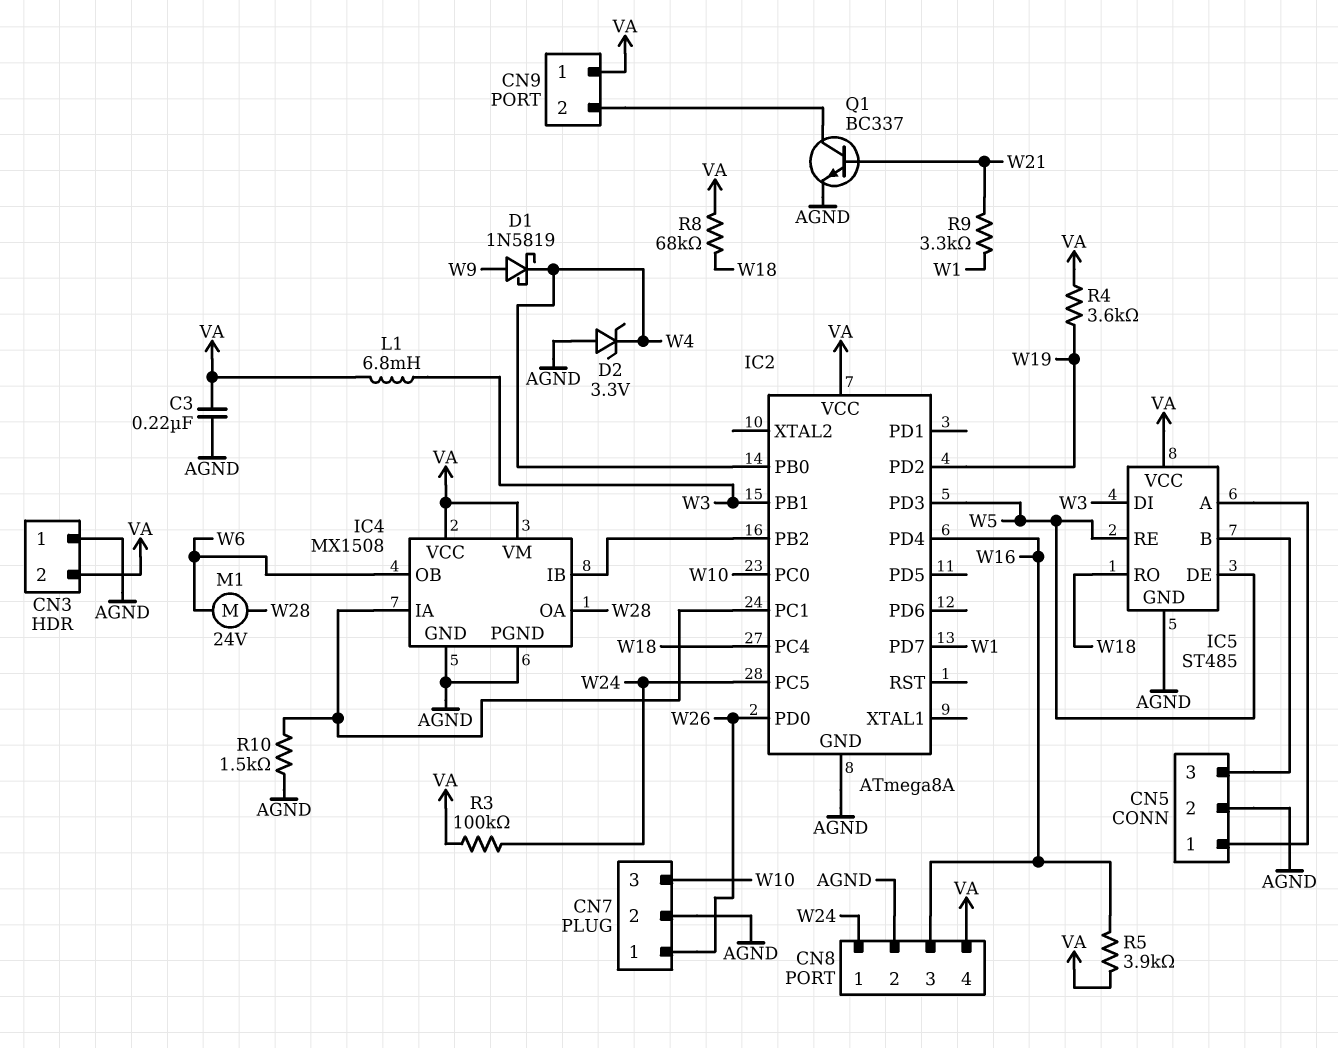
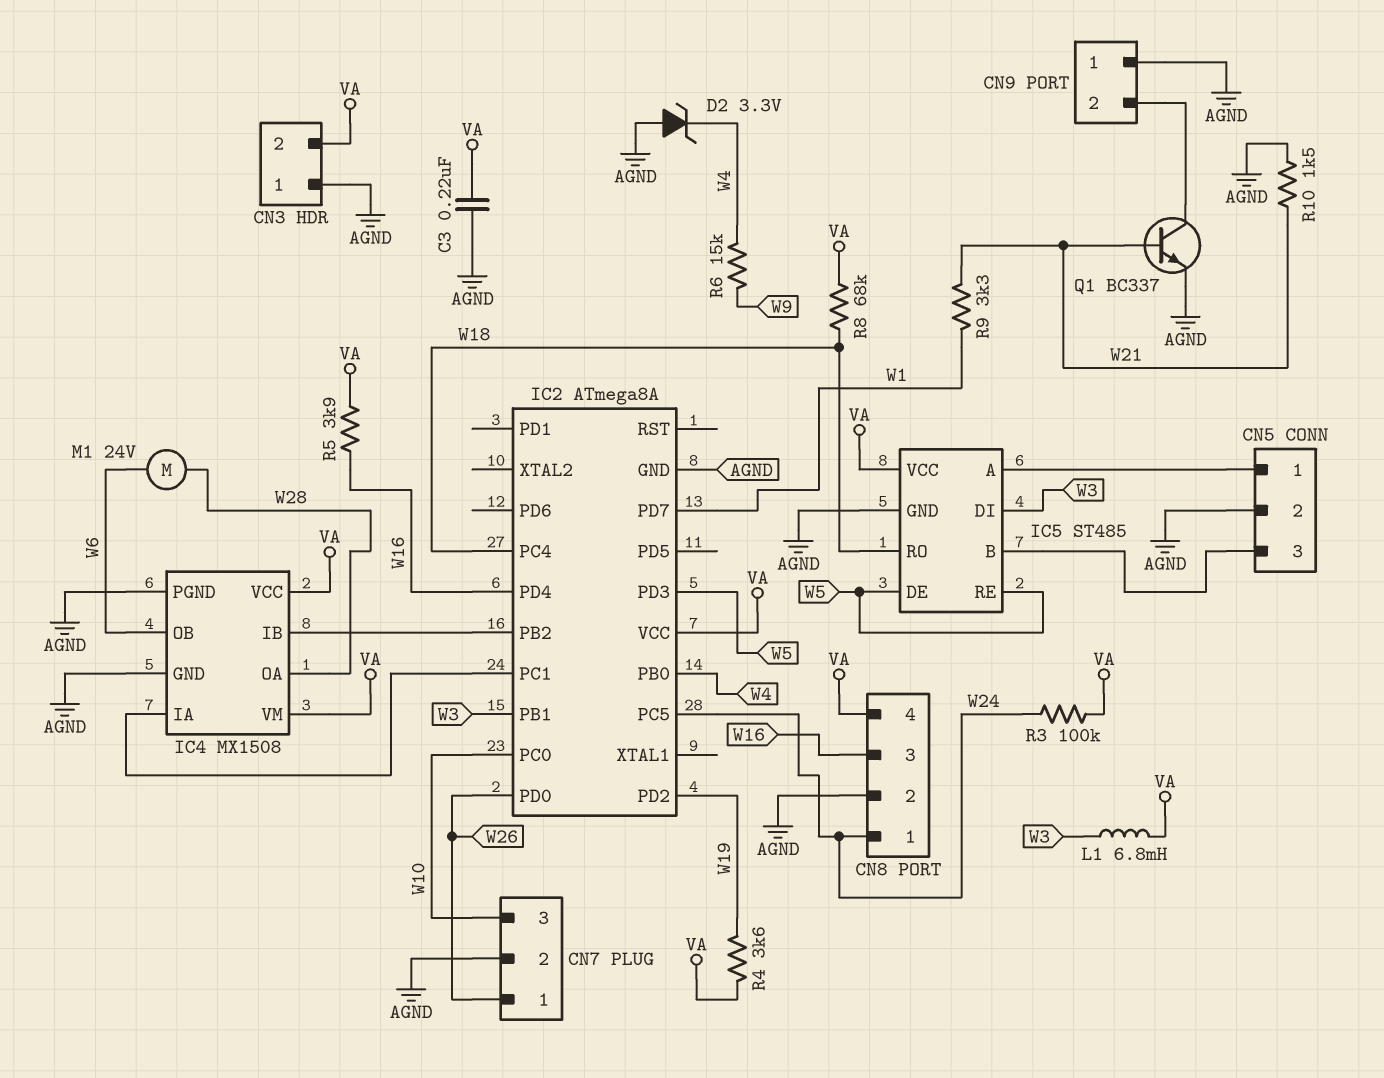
CN9 pin 1: VA -> AGND
D1: schottky 1N5819 (A W9, K W4) -> none
R6: none -> 15k (W4, W9)
R10: 1.5k (AGND, IC2/PC1) -> 1.5k (AGND, W21)

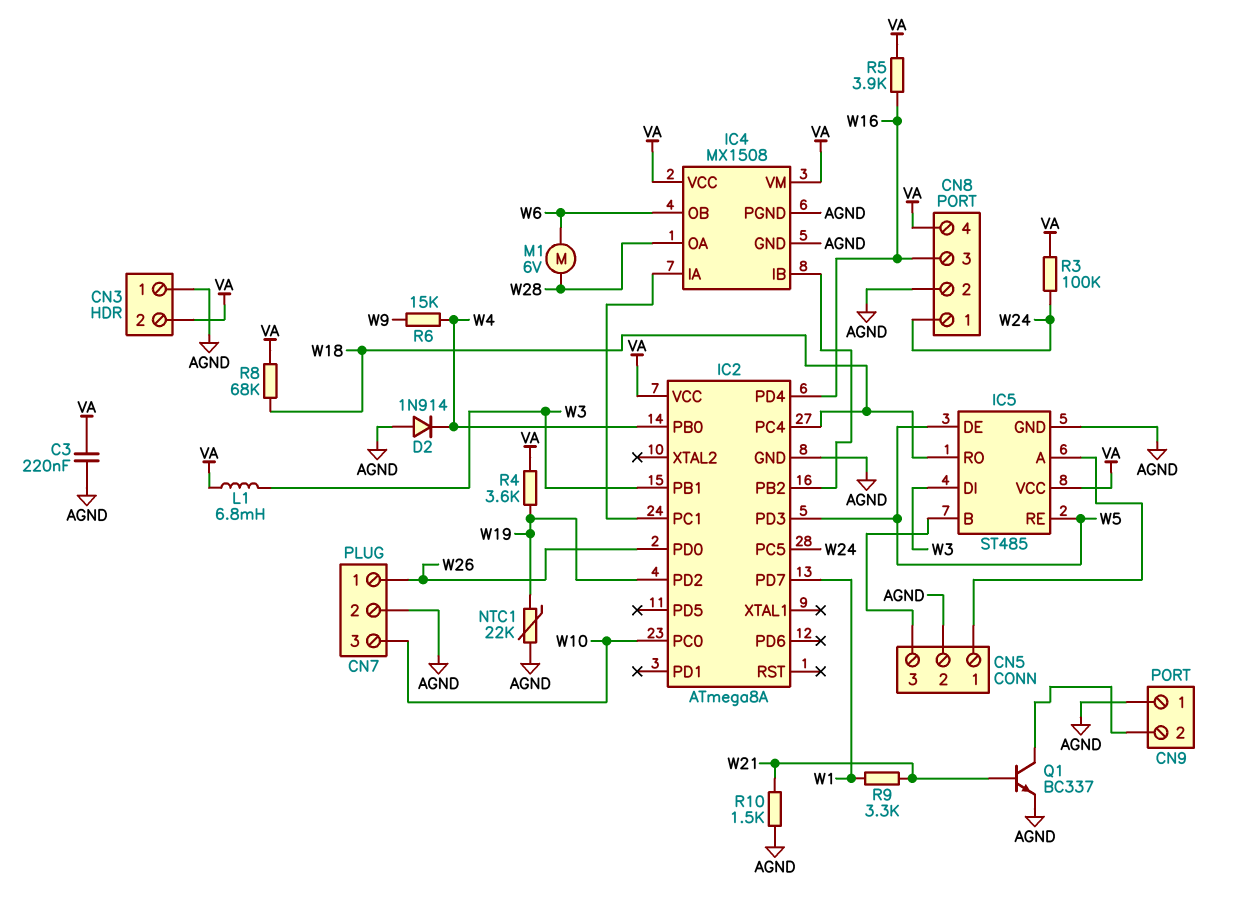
D2: zener 3.3V (A AGND, K W4) -> diode 1N914 (A AGND, K W4)
M1: motor 24V (W6, W28) -> motor 6V (W6, W28)
NTC1: none -> 22k (AGND, W19)

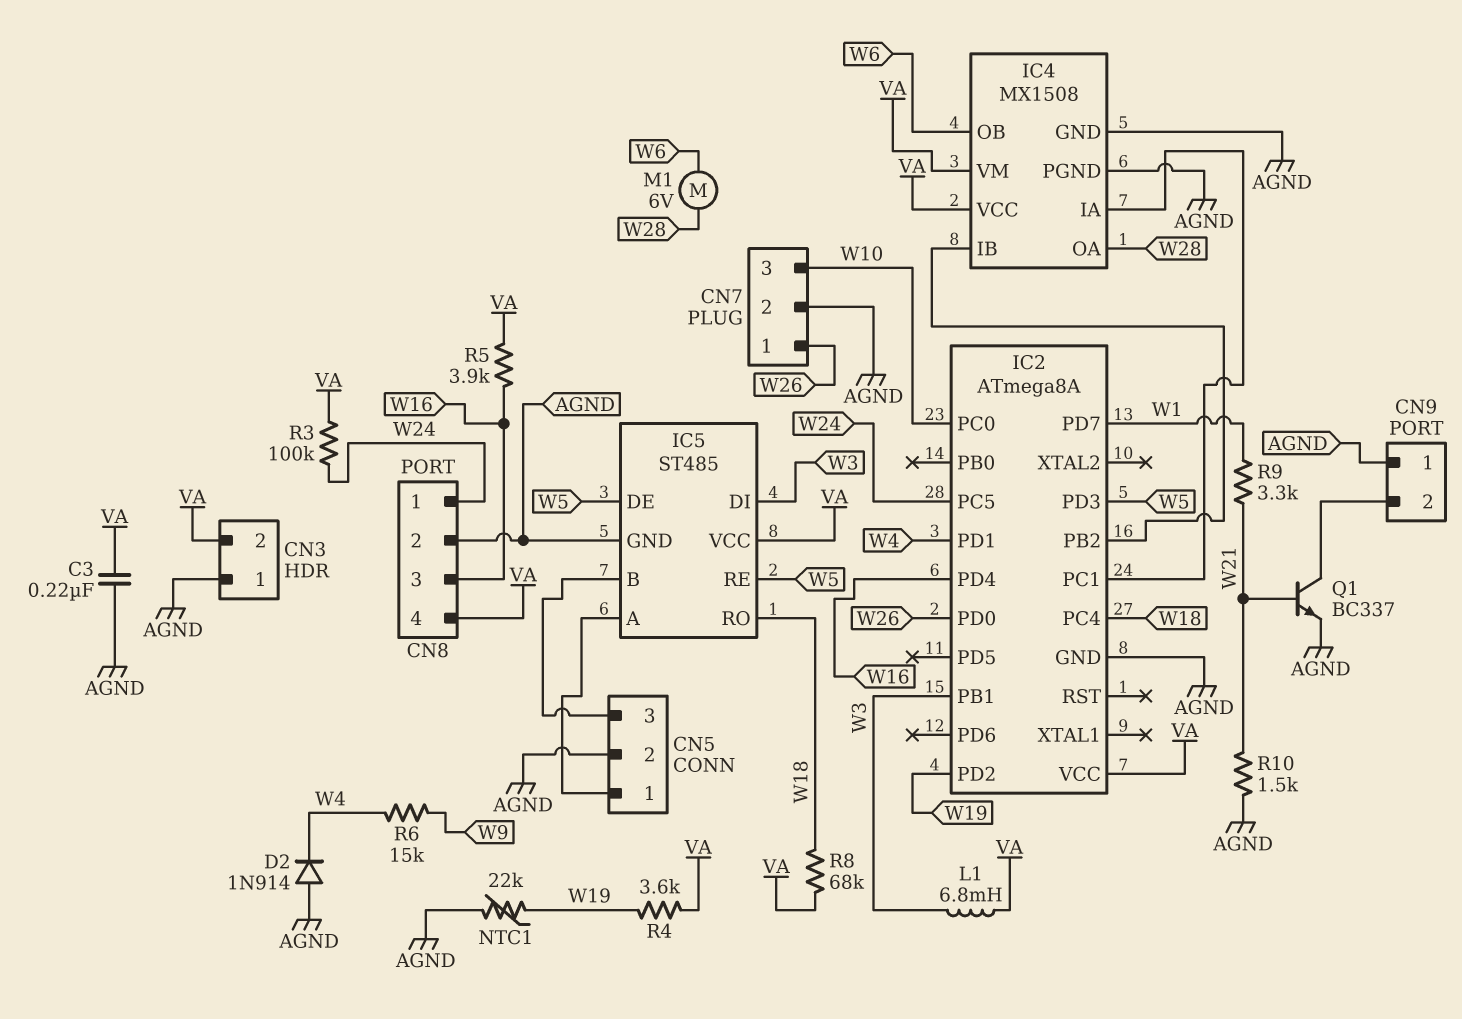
IC2 pin PB0: W4 -> none
IC2 pin PD1: none -> W4

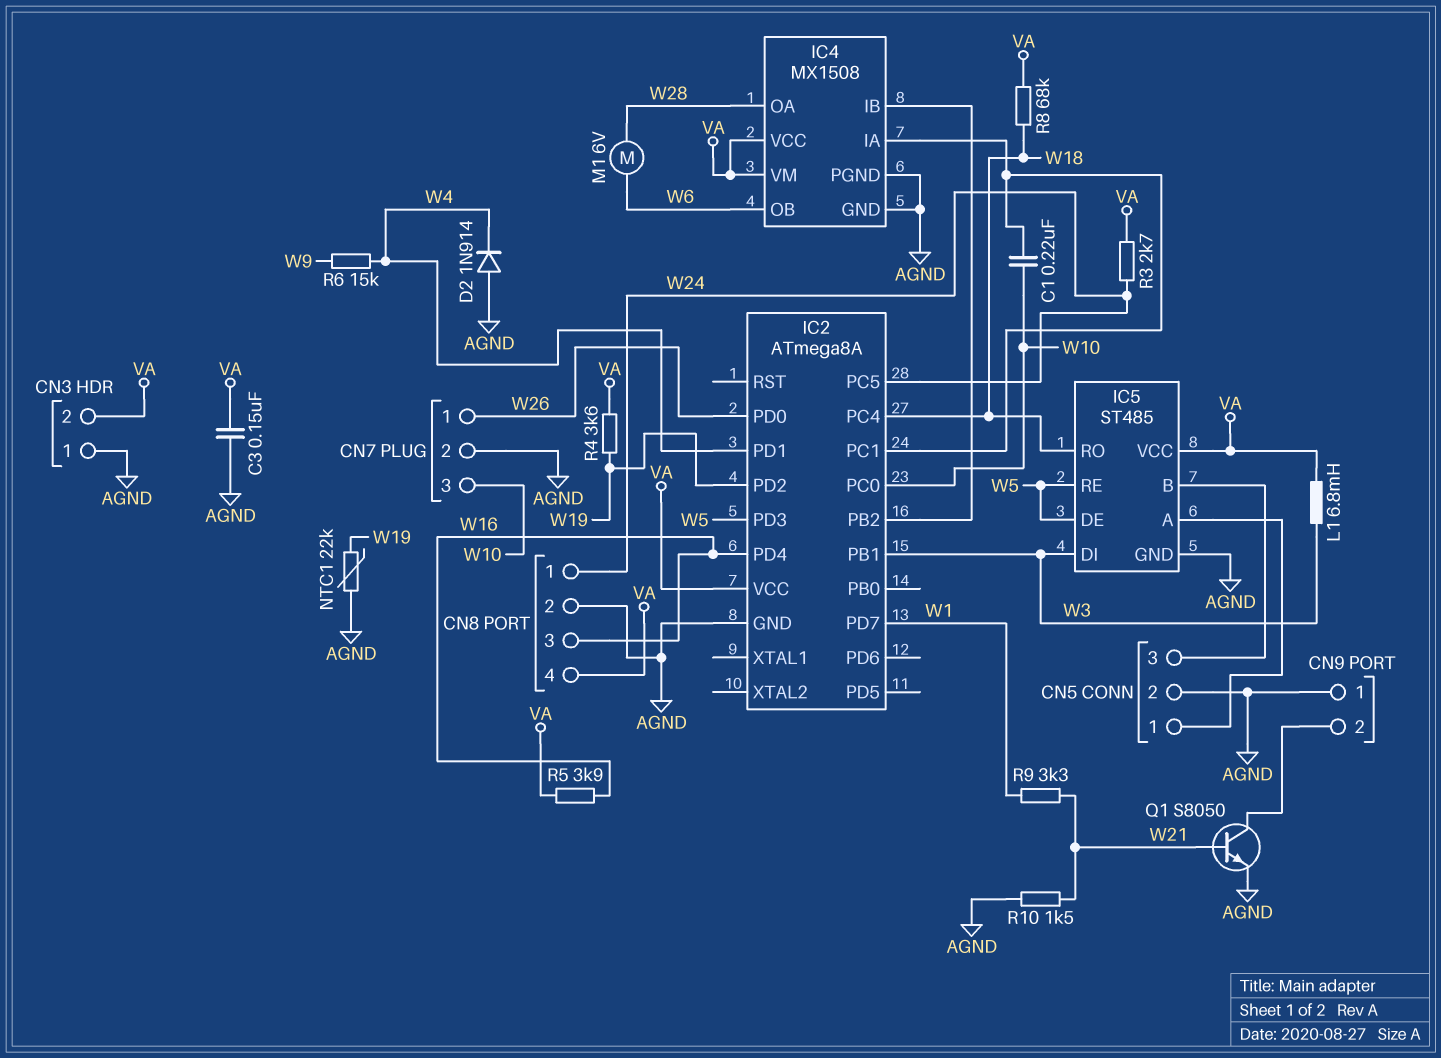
C1: none -> 220nF (IC2/PC1, W10)
C3: 220nF (AGND, VA) -> 150nF (AGND, VA)
Q1: NPN BC337 (B W21, C CN9/2, E AGND) -> NPN S8050 (B W21, C CN9/2, E AGND)
R3: 100k (VA, W24) -> 2.7k (VA, W24)

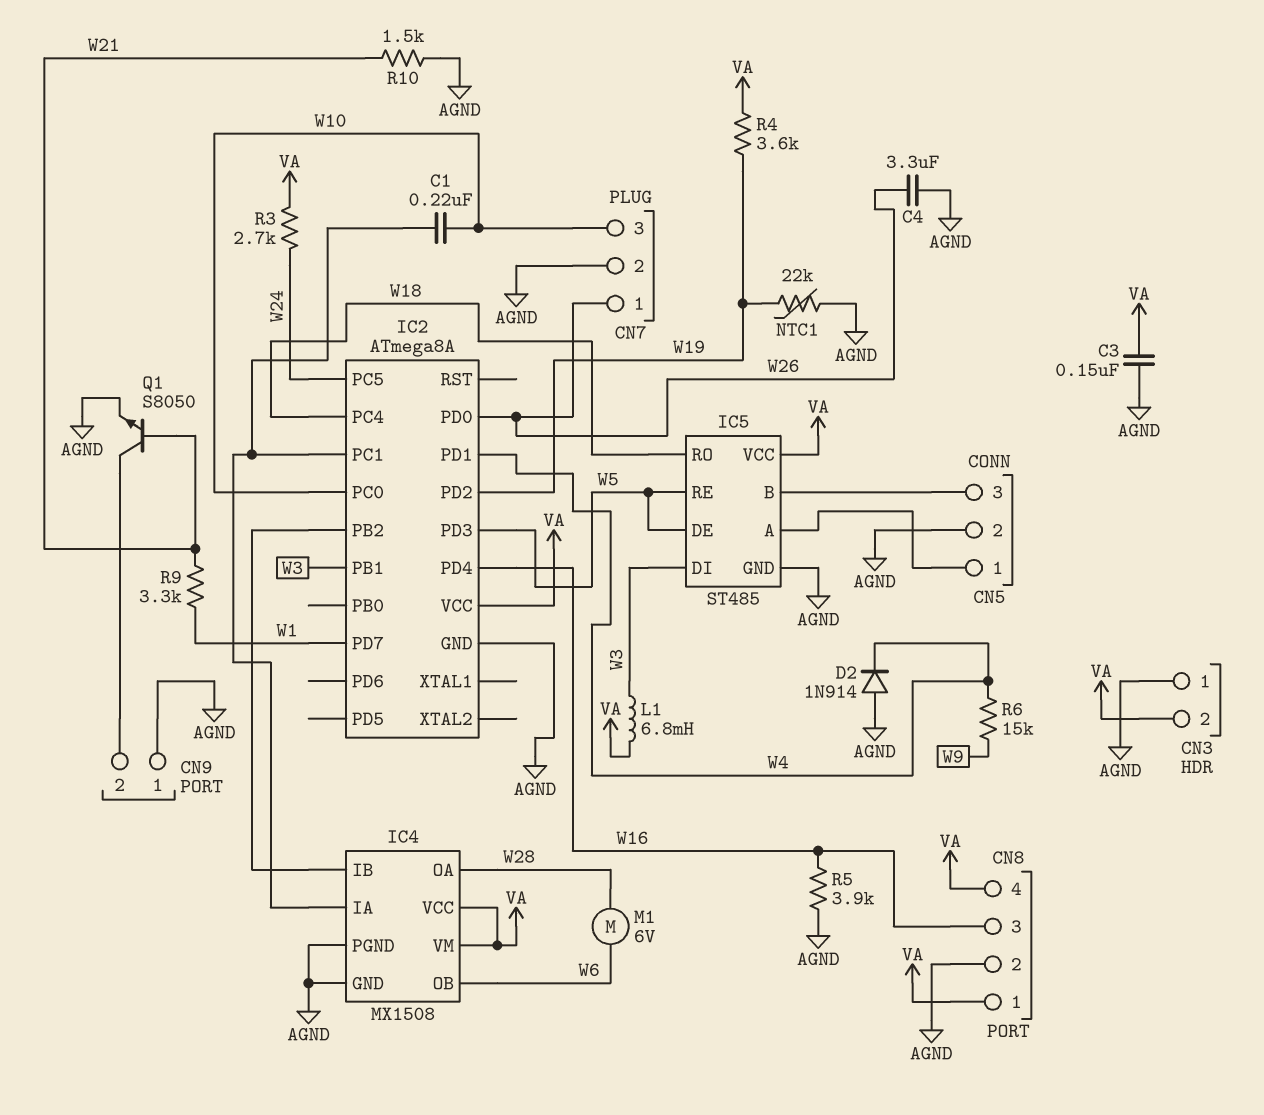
C4: none -> 3.3uF (AGND, W26)
CN8 pin 1: W24 -> VA
R5: 3.9k (VA, W16) -> 3.9k (AGND, W16)
R8: 68k (VA, W18) -> none

